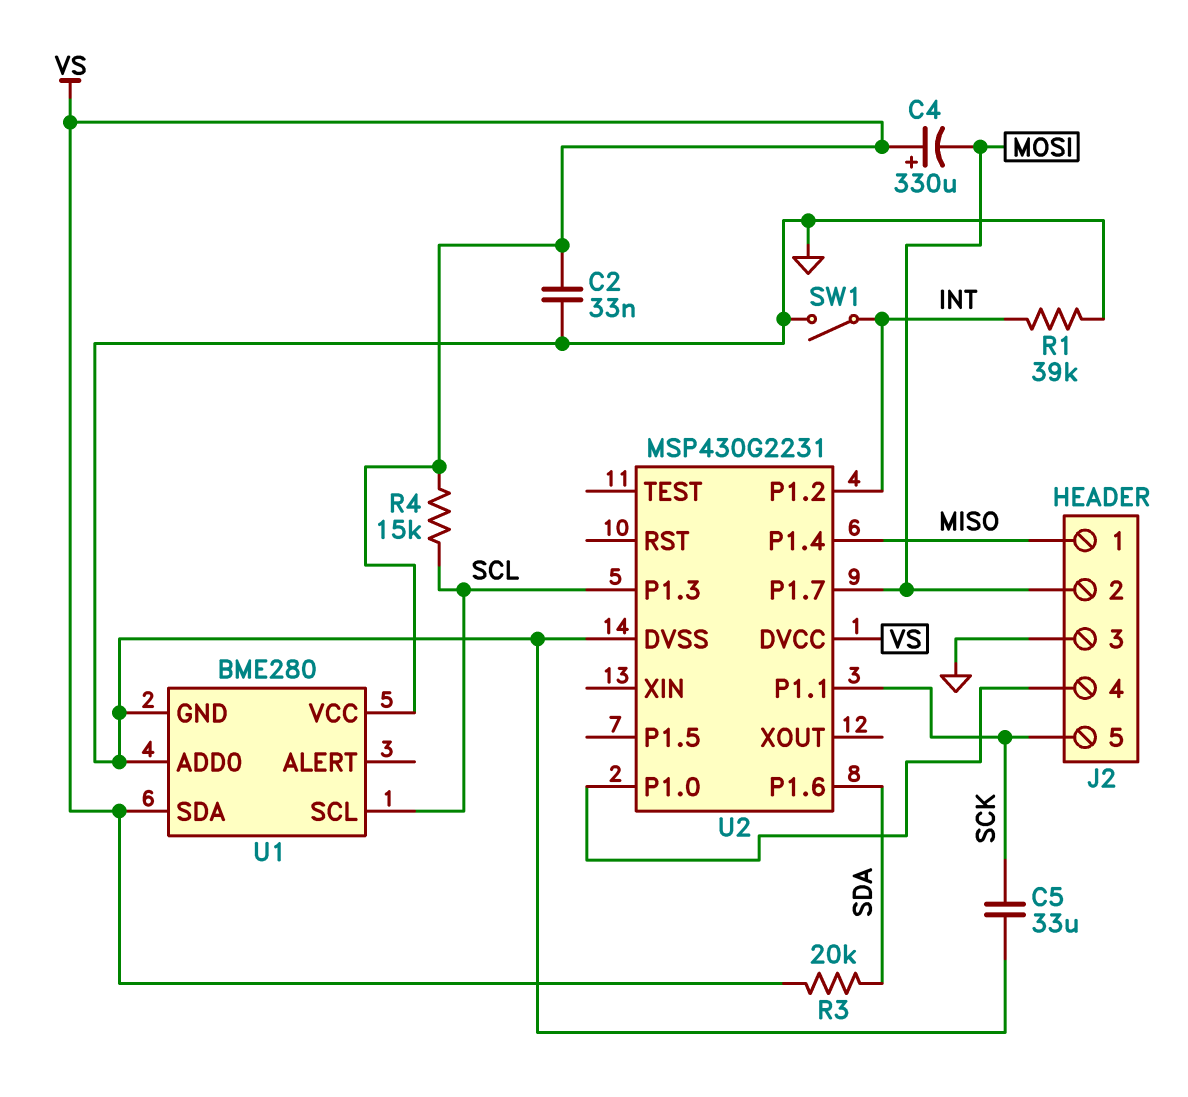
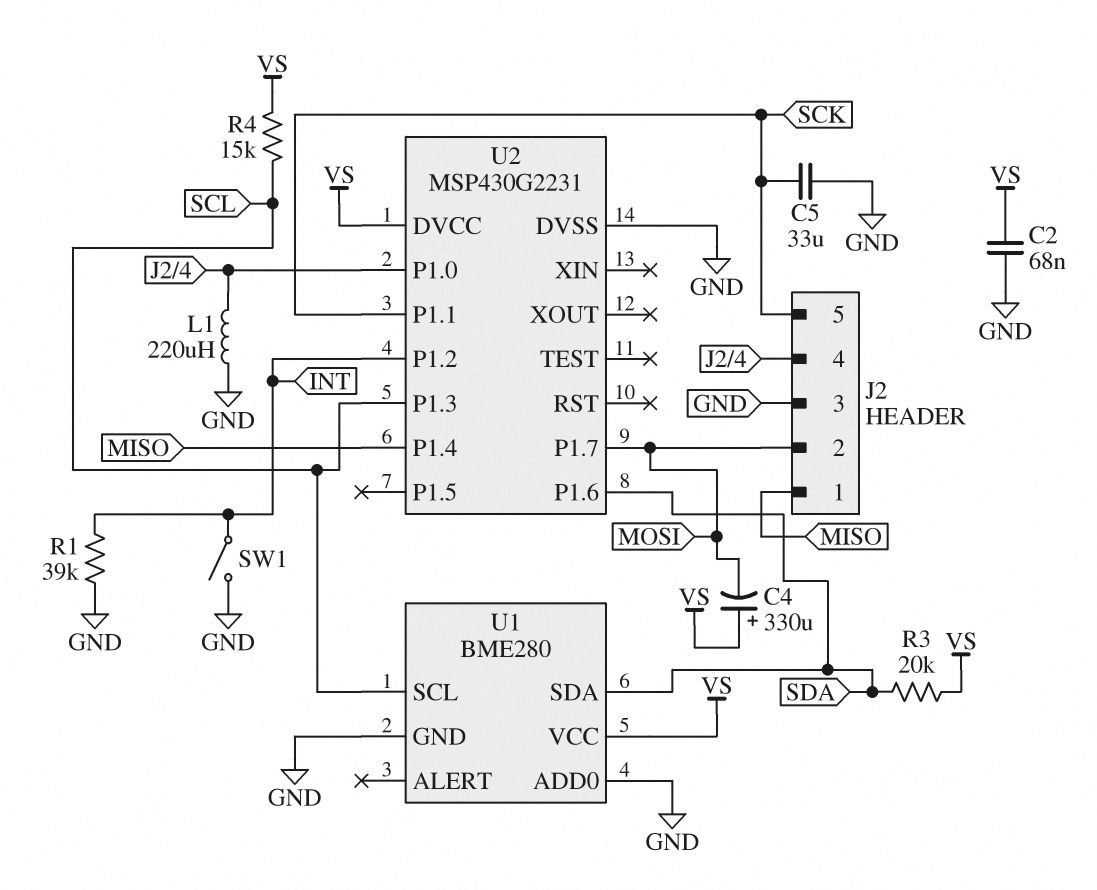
C2: 33nF (GND, VS) -> 68nF (GND, VS)
L1: none -> 220uH (GND, J2/4)
U1 pin SDA: VS -> SDA

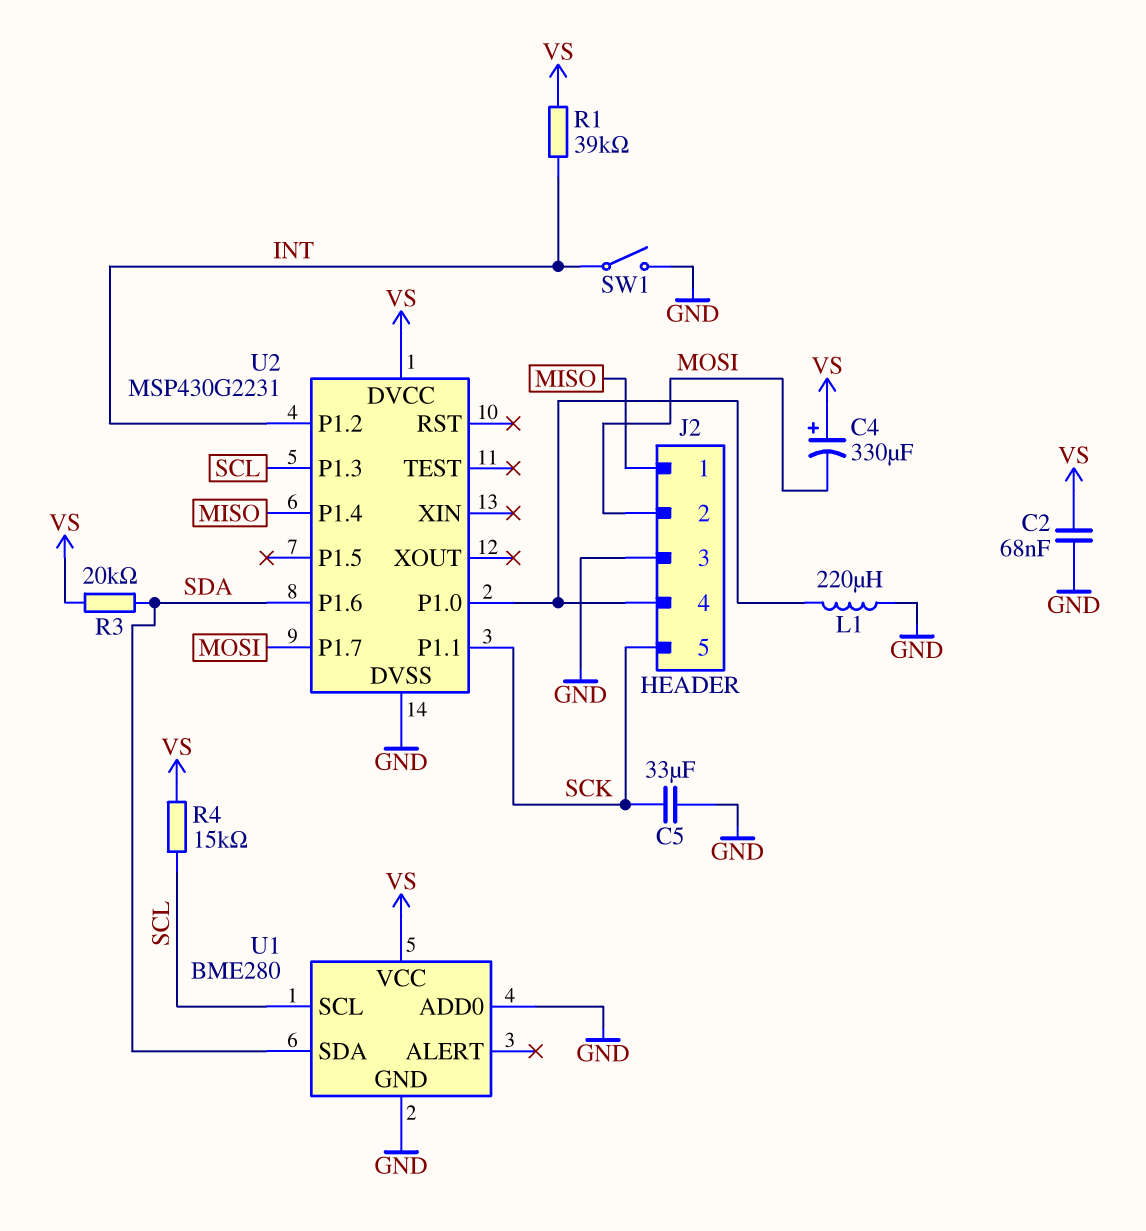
R1: 39k (GND, INT) -> 39k (INT, VS)

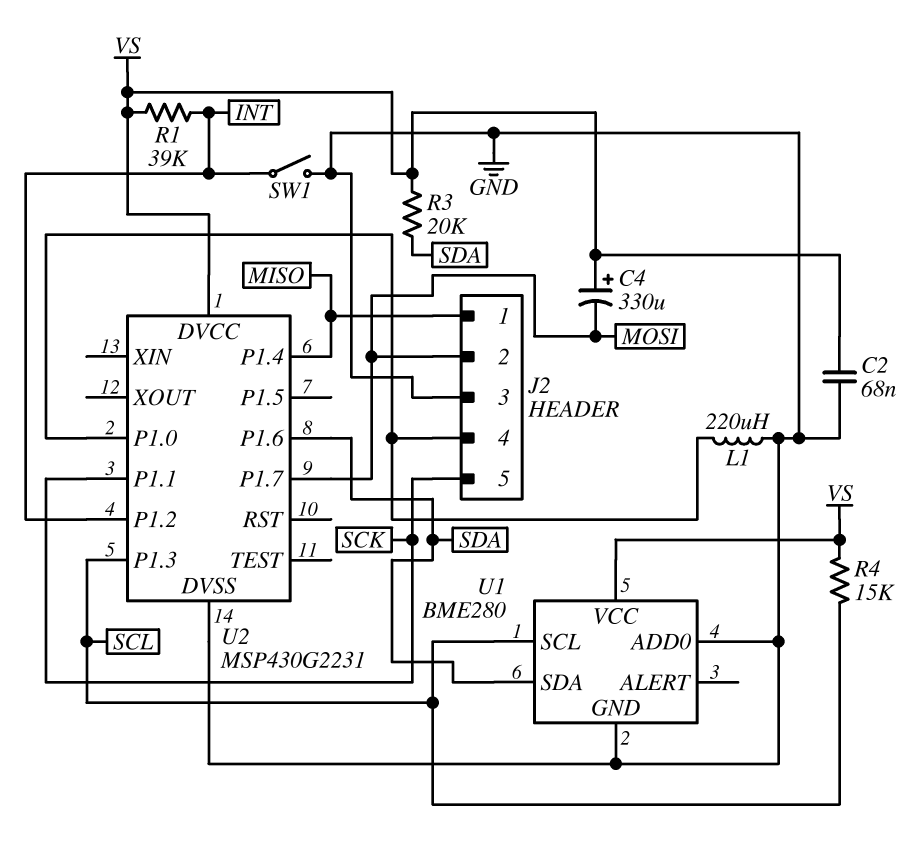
C5: 33uF (GND, SCK) -> none

